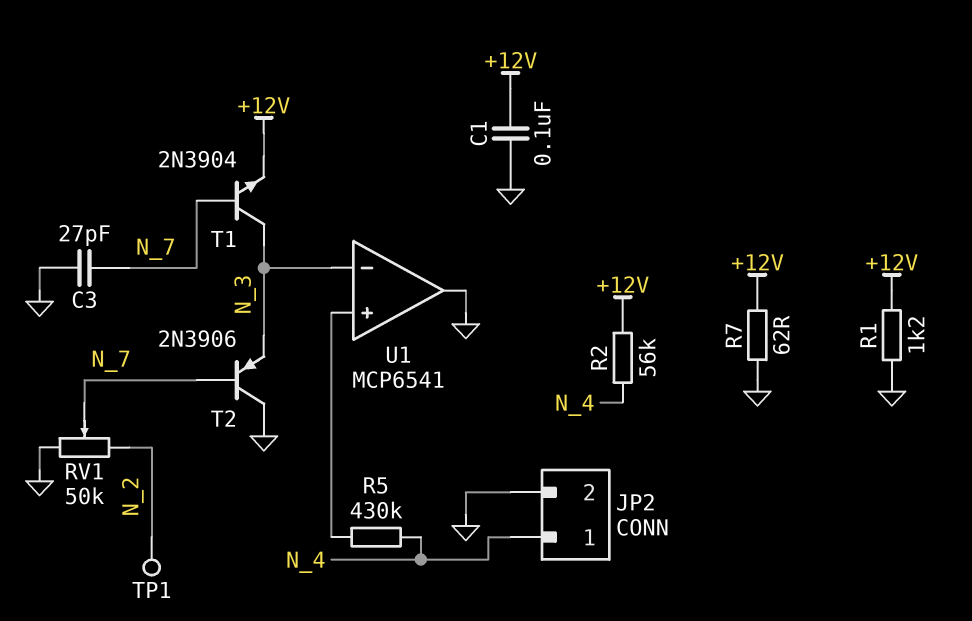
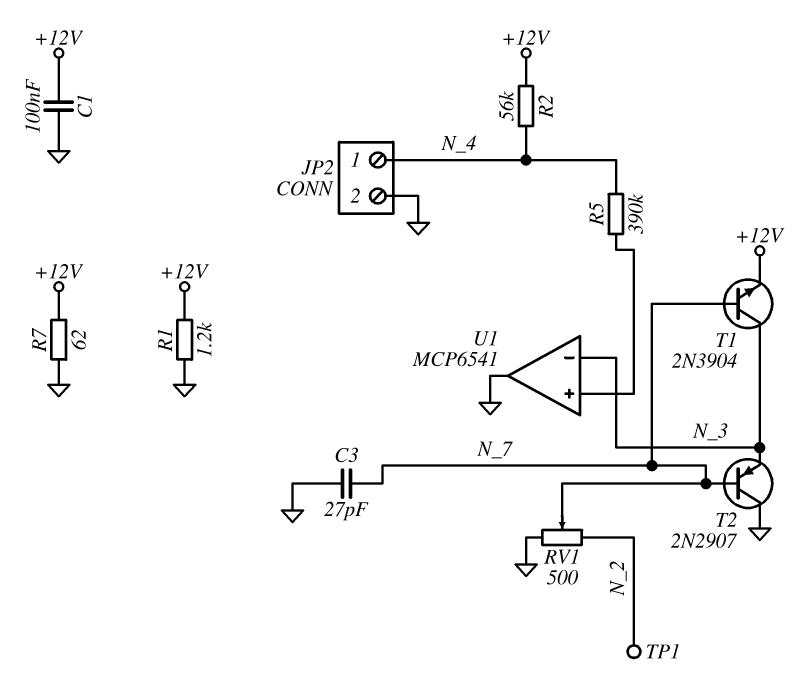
R5: 430k (N_4, U1/in+) -> 390k (N_4, U1/in+)
RV1: 50k (GND, N_2, wiper N_7) -> 500 (GND, N_2, wiper N_7)
T2: PNP 2N3906 (B N_7, C GND, E N_3) -> PNP 2N2907 (B N_7, C GND, E N_3)

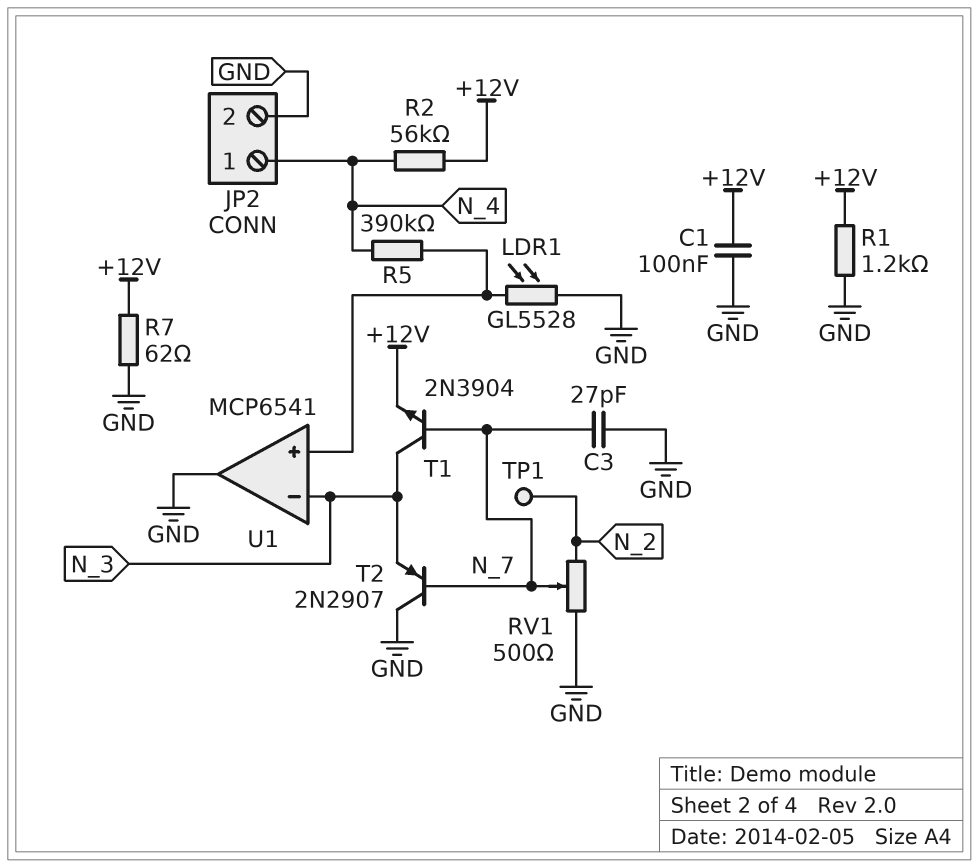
LDR1: none -> GL5528 (GND, U1/in+)

